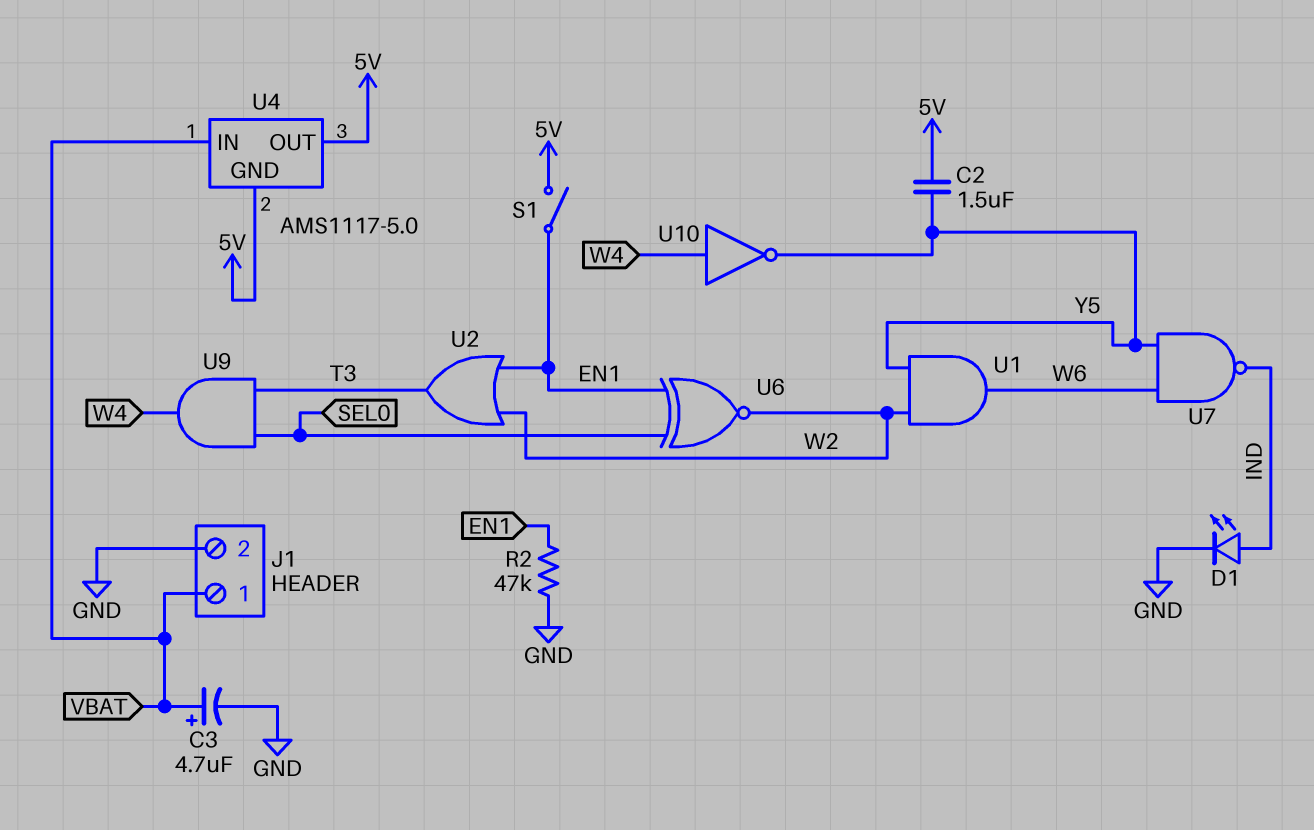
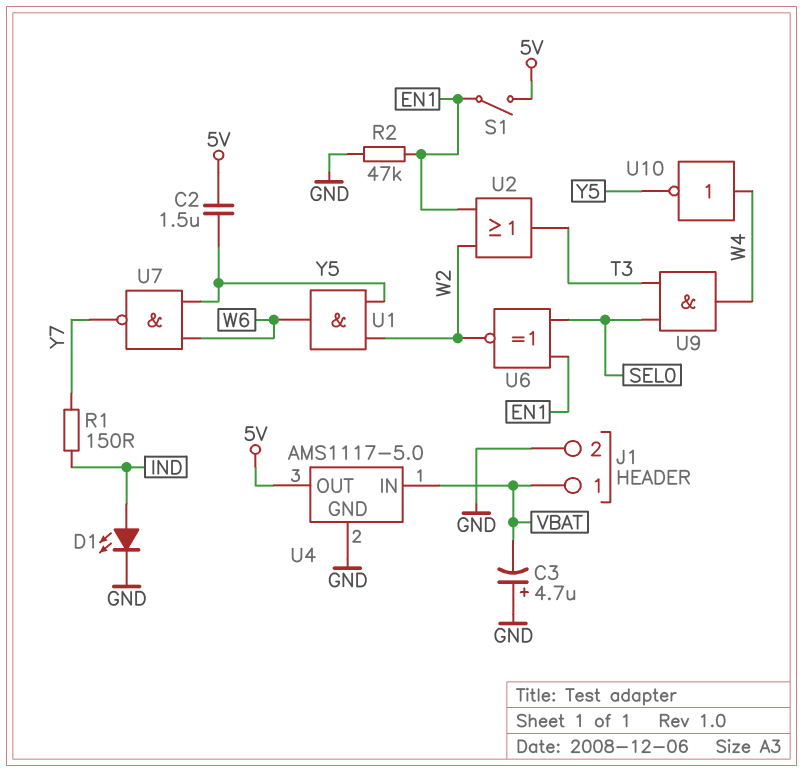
C3: 4.7uF (plus VBAT, minus GND) -> 4.7uF (plus GND, minus VBAT)
R1: none -> 150 (IND, Y7)
U4 pin GND: 5V -> GND
U7: NAND (in W6, in Y5, out IND) -> NAND (in W6, in Y5, out Y7)

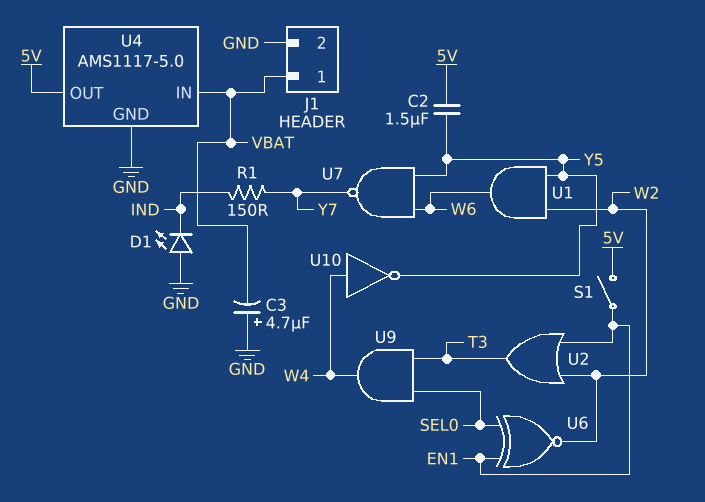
D1: LED (A IND, K GND) -> LED (A GND, K IND)
R2: 47k (EN1, GND) -> none

